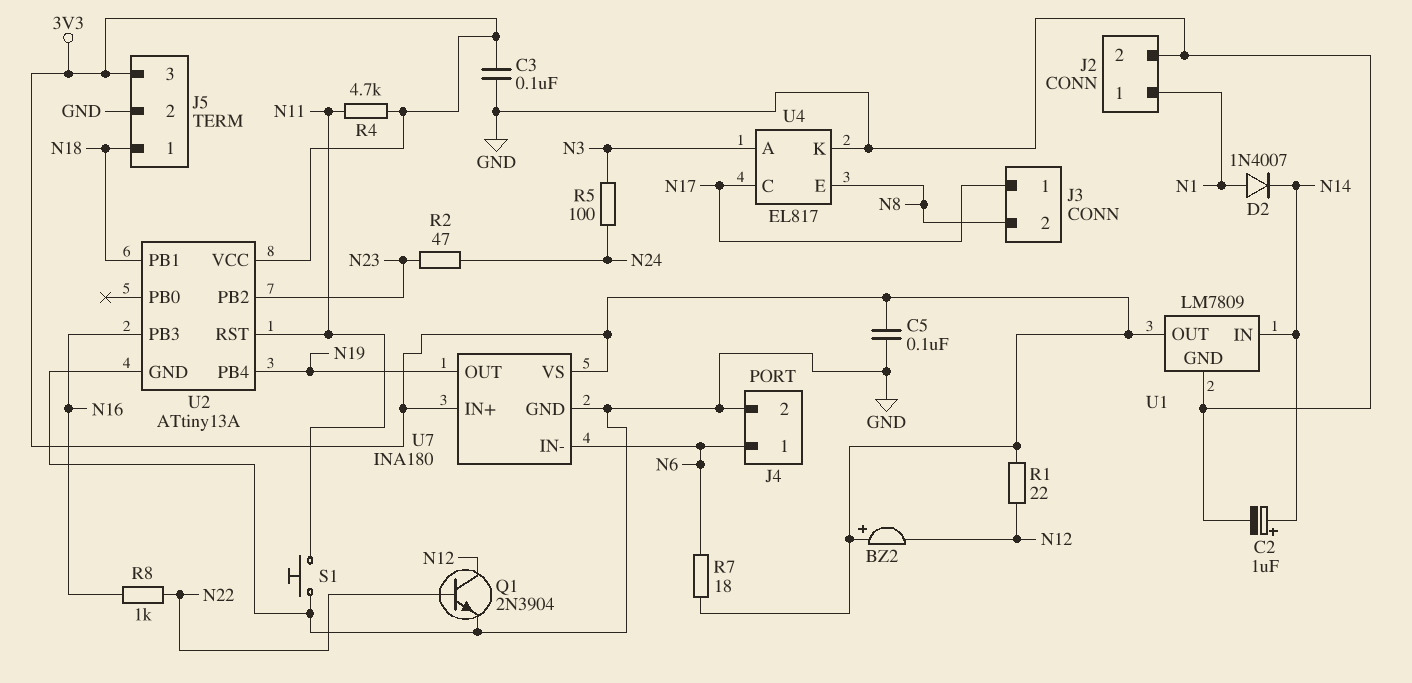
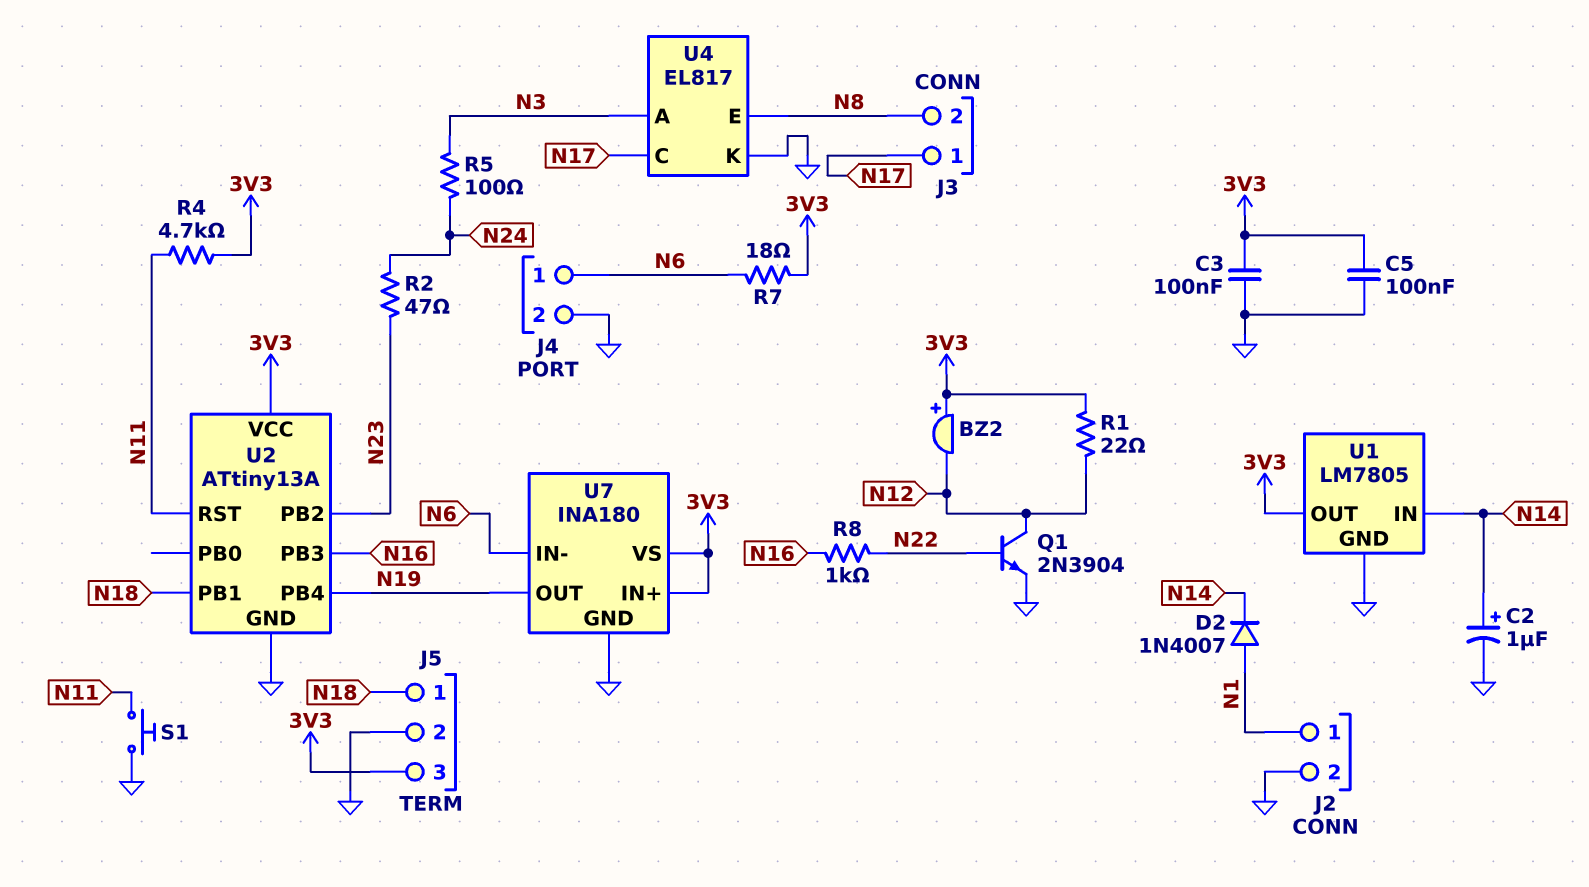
U1: LM7809 -> LM7805

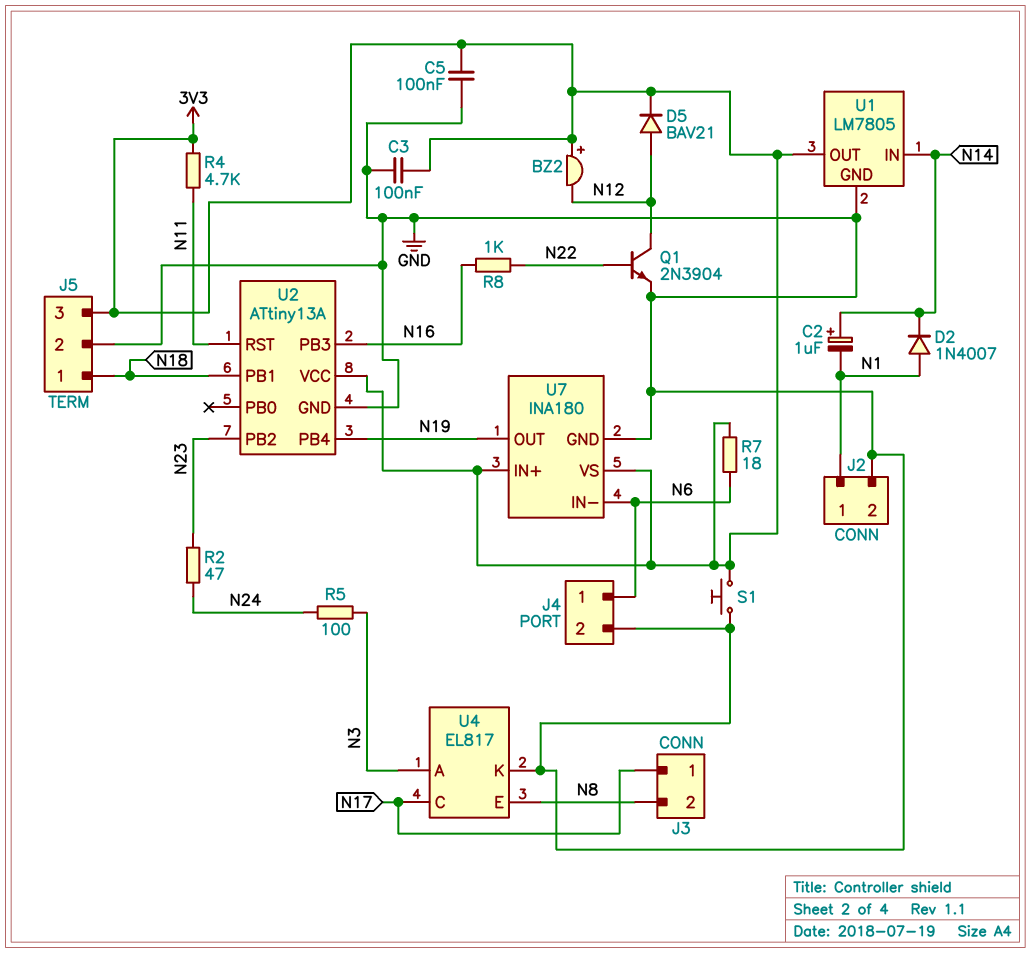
C2: 1uF (plus N14, minus GND) -> 1uF (plus N14, minus N1)
D5: none -> diode BAV21 (A N12, K 3V3)
R1: 22 (3V3, N12) -> none
S1: button (GND, N11) -> button (3V3, GND)

